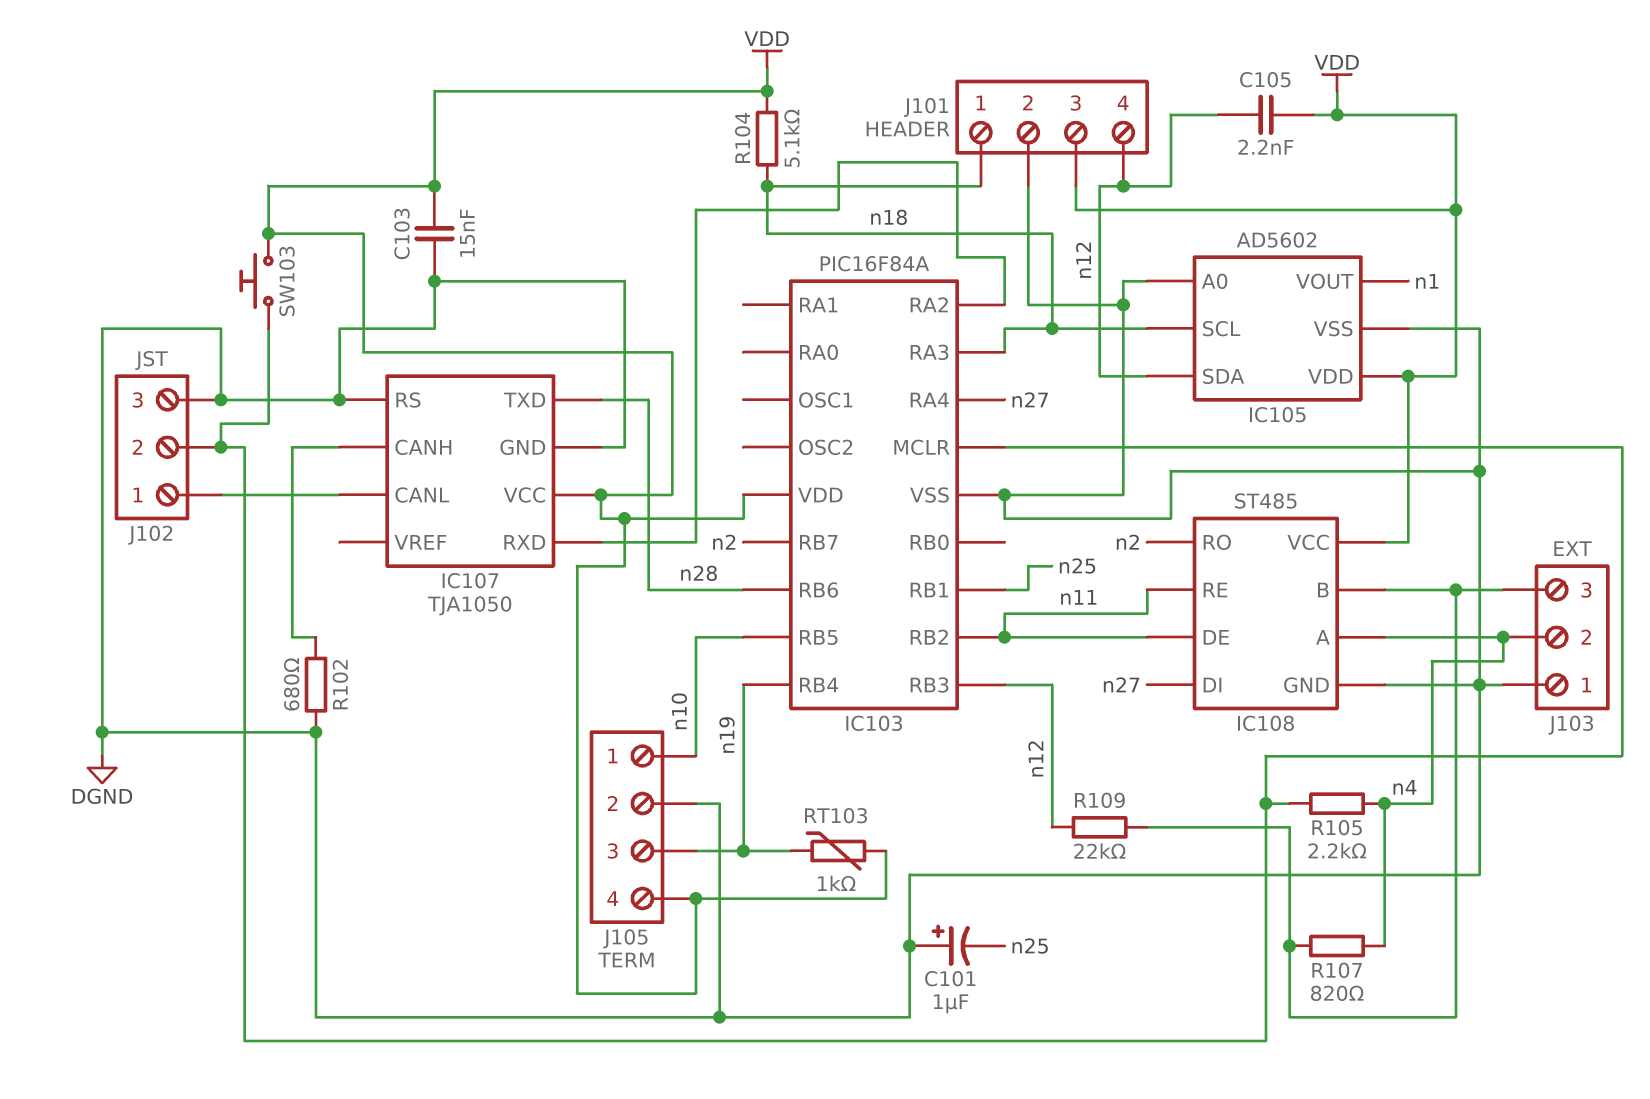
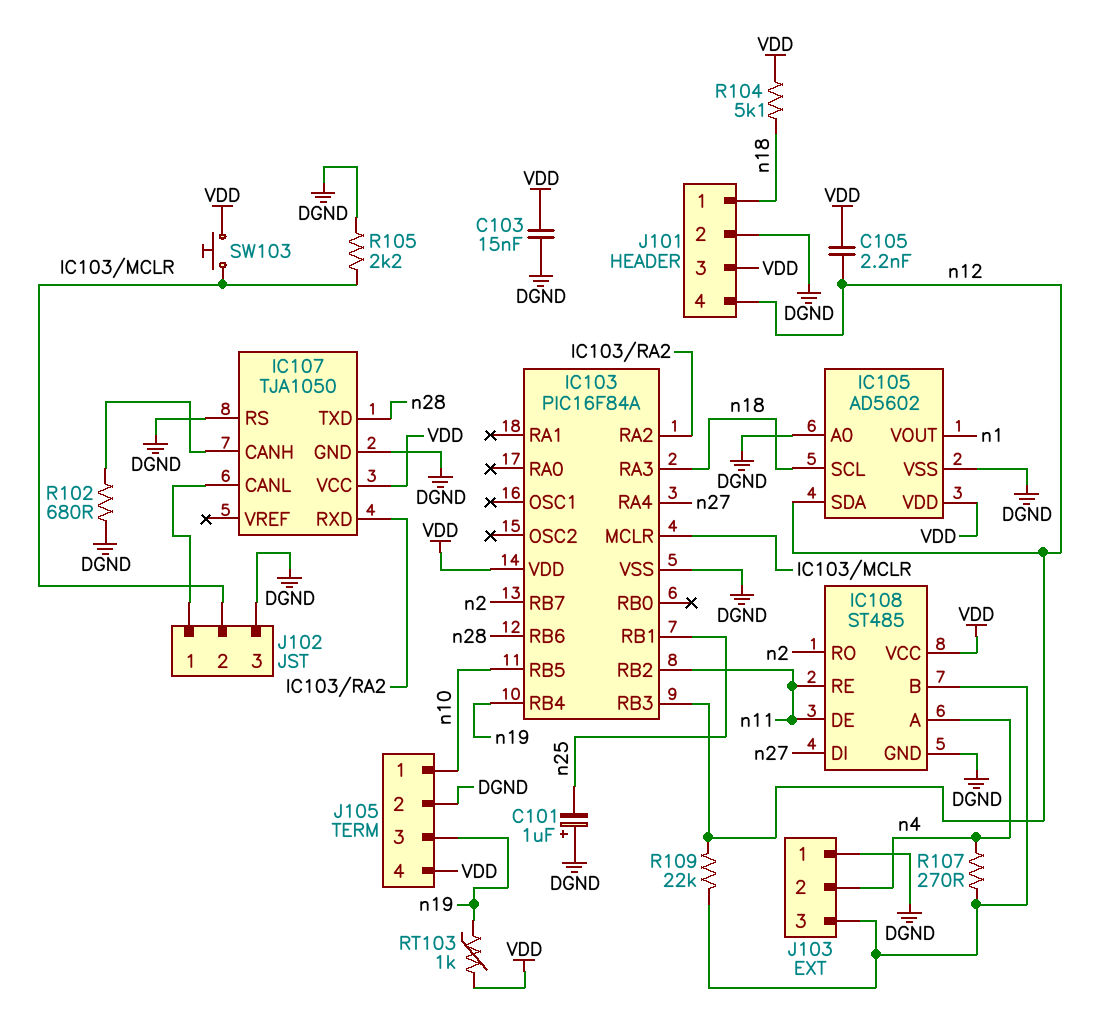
R105: 2.2k (IC103/MCLR, n4) -> 2.2k (DGND, IC103/MCLR)
R107: 820 (IC108/B, n4) -> 270 (IC108/B, n4)

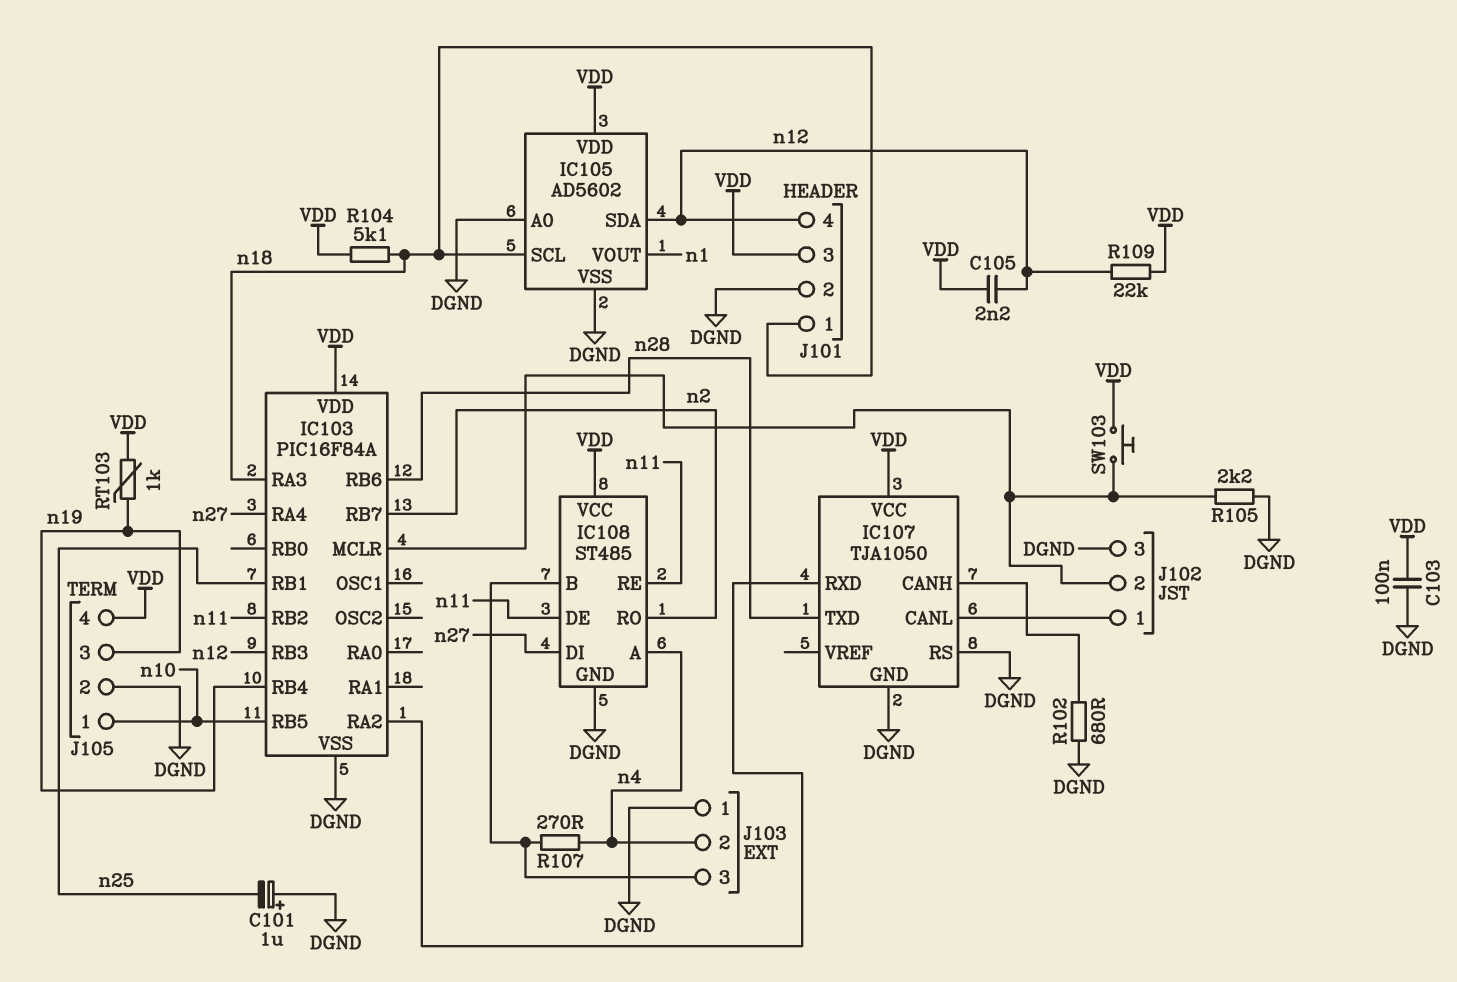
C103: 15nF (DGND, VDD) -> 100nF (DGND, VDD)
R109: 22k (IC108/B, n12) -> 22k (VDD, n12)

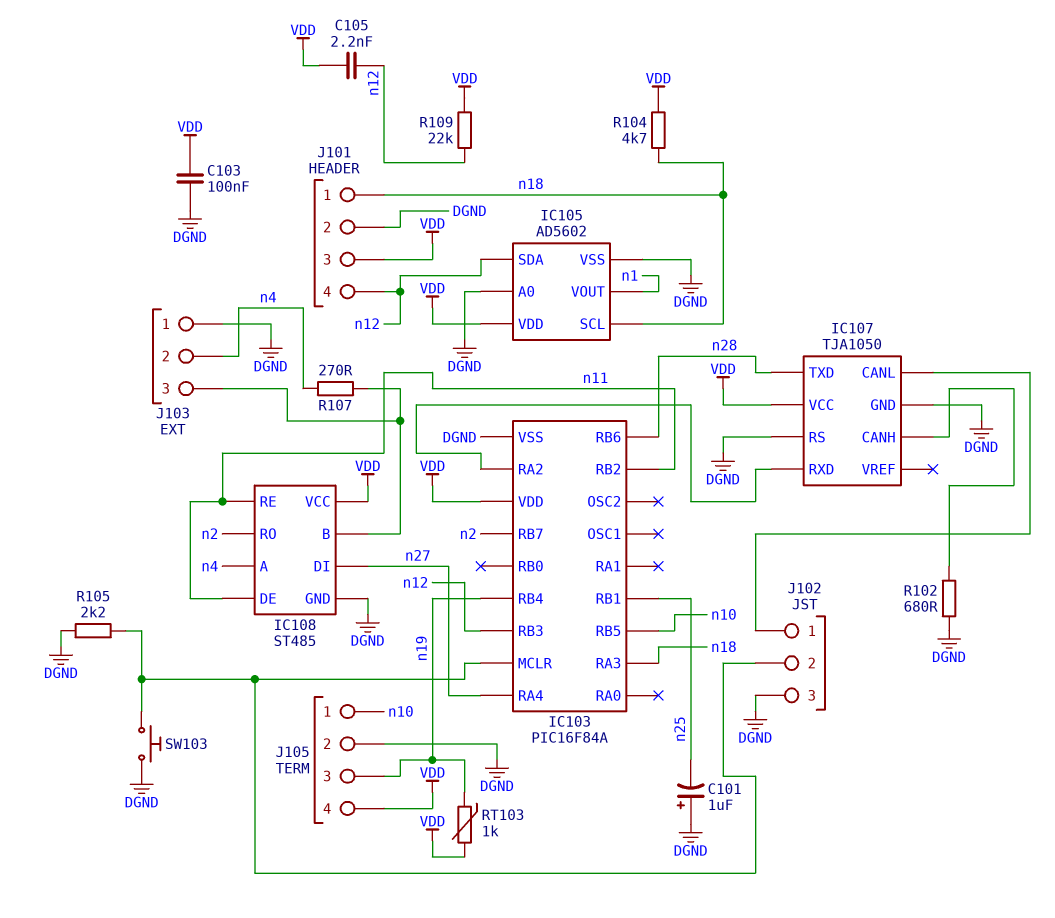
R104: 5.1k (VDD, n18) -> 4.7k (VDD, n18)
SW103: button (IC103/MCLR, VDD) -> button (DGND, IC103/MCLR)

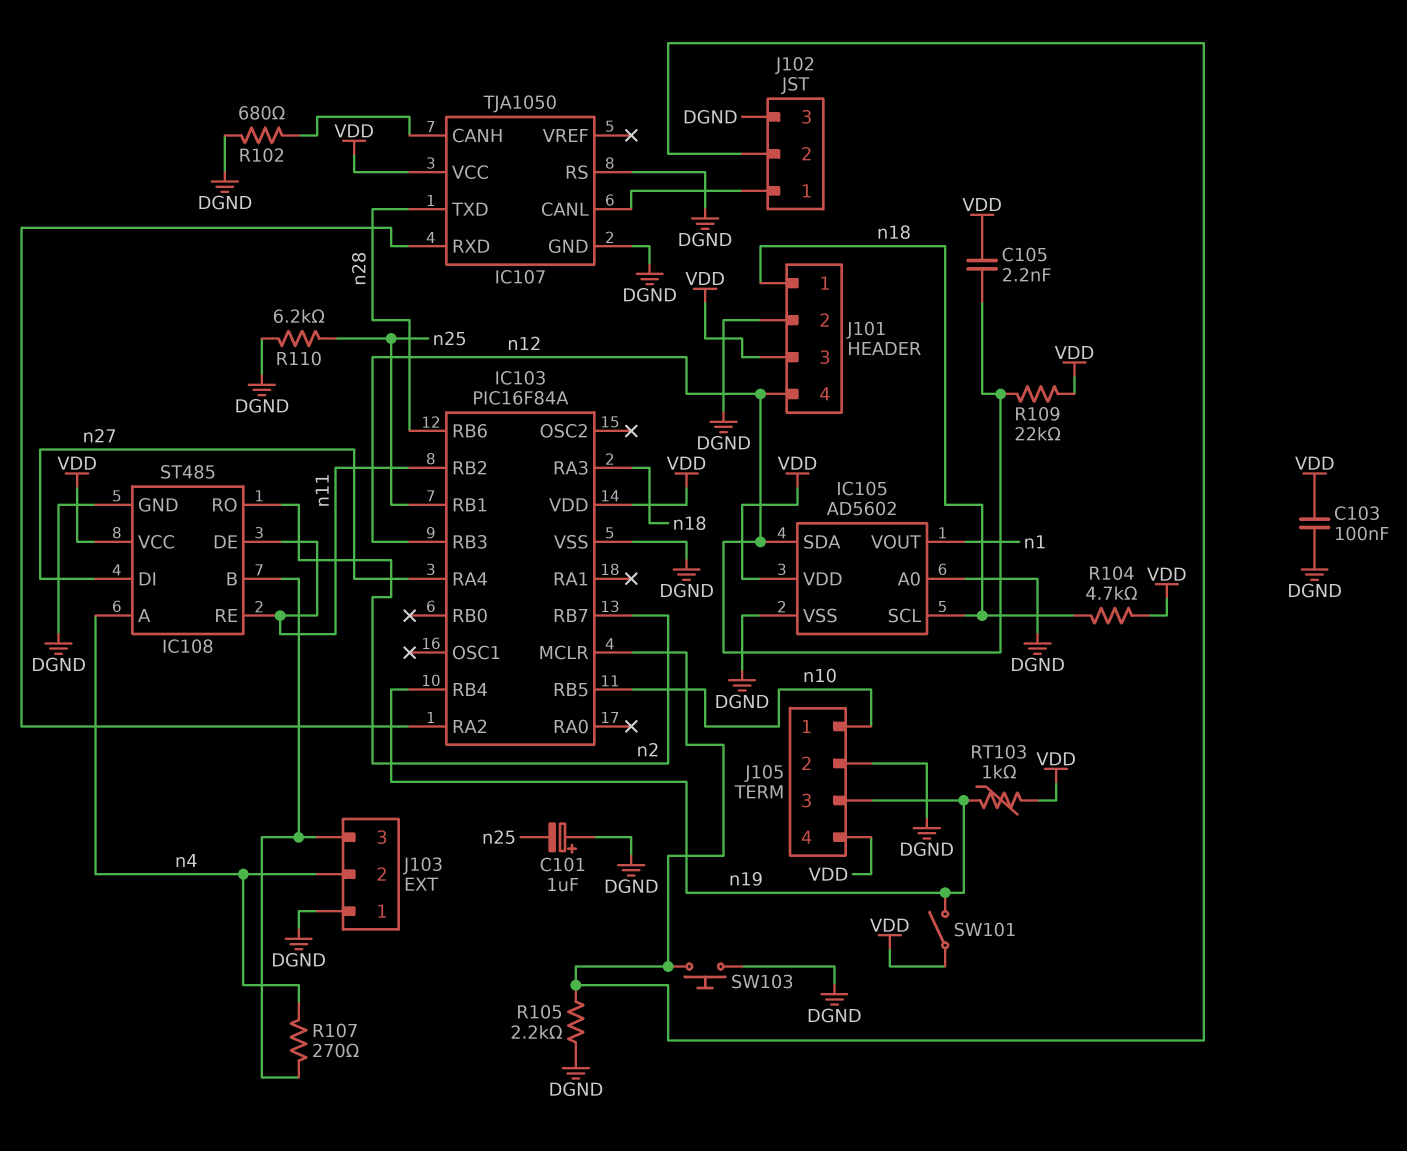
R110: none -> 6.2k (DGND, n25)
SW101: none -> switch (VDD, n19)

